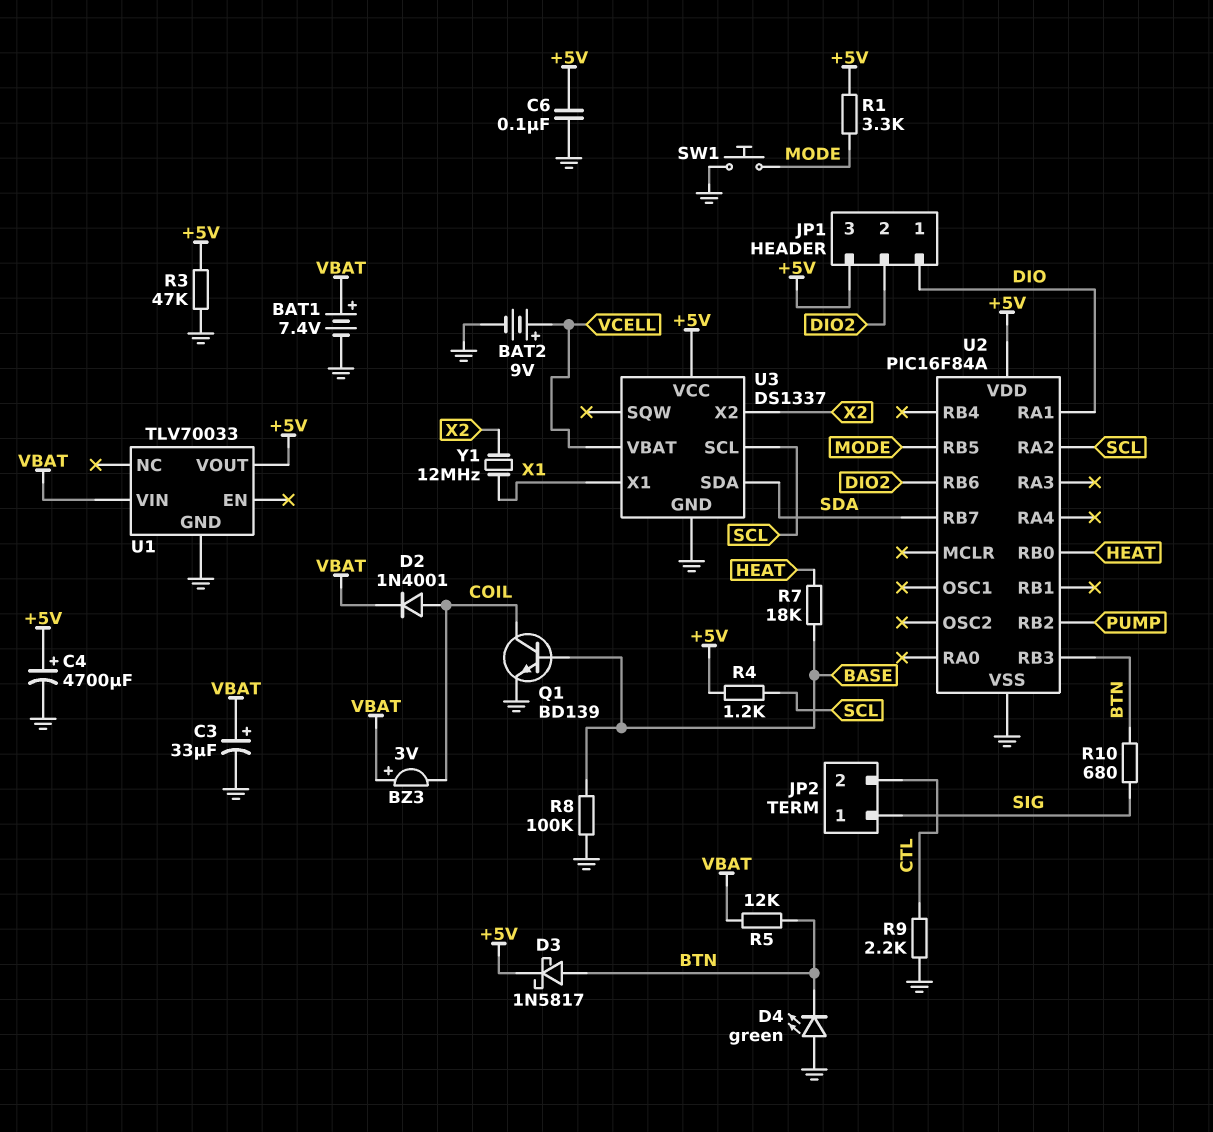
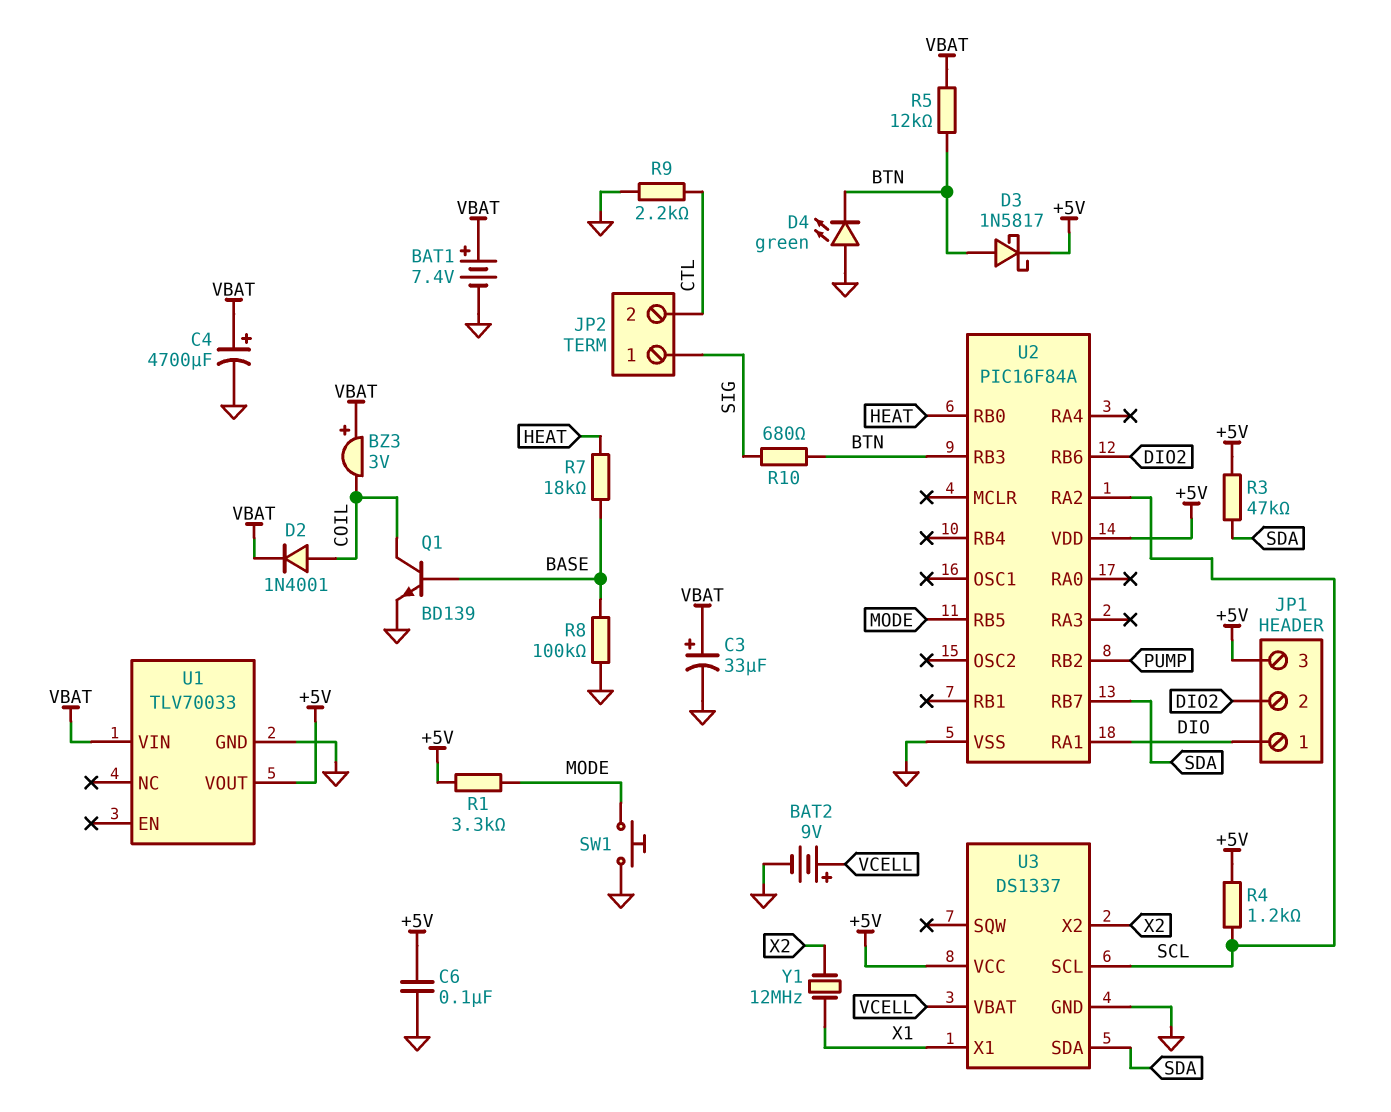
C4: 4700uF (plus +5V, minus GND) -> 4700uF (plus VBAT, minus GND)
R3: 47k (+5V, GND) -> 47k (+5V, SDA)

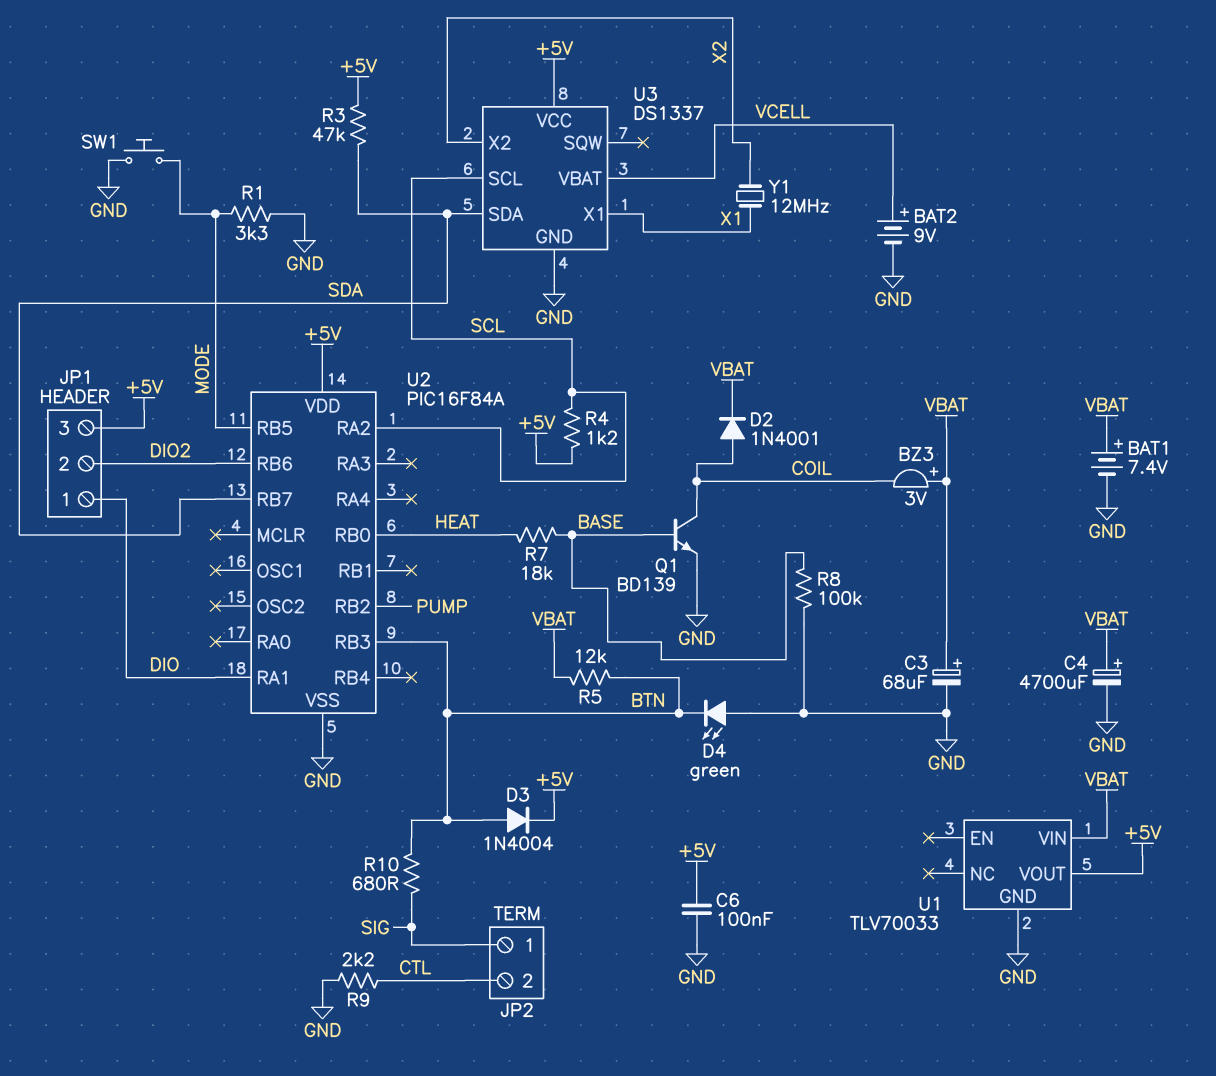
C3: 33uF (plus VBAT, minus GND) -> 68uF (plus VBAT, minus GND)
D3: schottky 1N5817 (A BTN, K +5V) -> diode 1N4004 (A BTN, K +5V)
R1: 3.3k (+5V, MODE) -> 3.3k (GND, MODE)

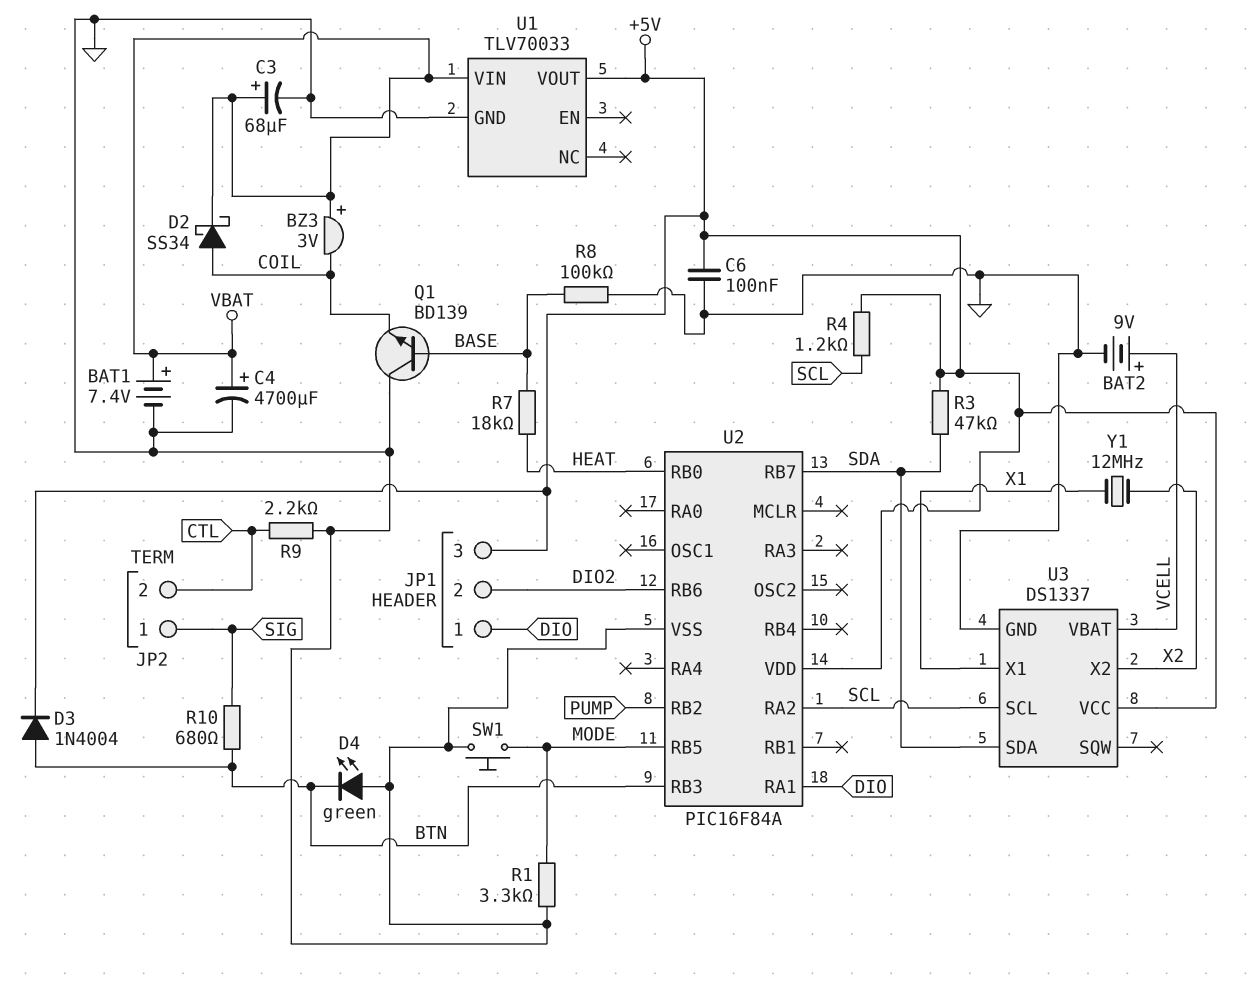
D2: diode 1N4001 (A COIL, K VBAT) -> schottky SS34 (A COIL, K VBAT)
Q1: NPN BD139 (B BASE, C COIL, E GND) -> NPN BD139 (B BASE, C GND, E COIL)
R5: 12k (BTN, VBAT) -> none

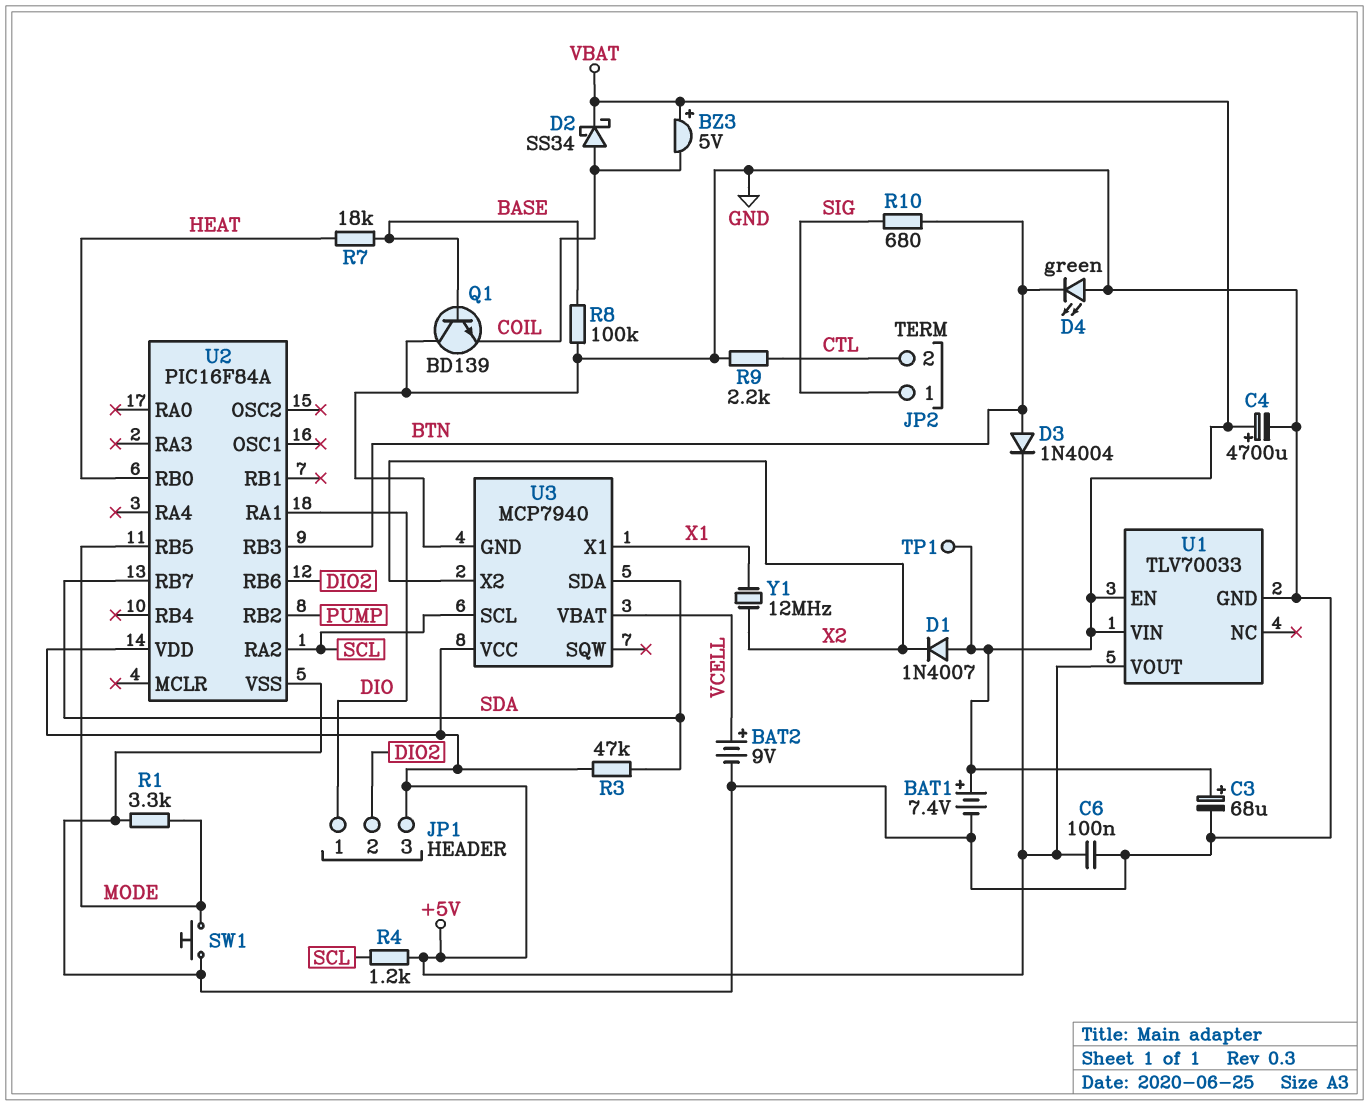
BZ3: buzzer 3V (plus VBAT, minus COIL) -> buzzer 5V (plus VBAT, minus COIL)
D1: none -> diode 1N4007 (A VBAT, K X2)
TP1: none -> test point (VBAT)
U1 pin EN: none -> VBAT
U3: DS1337 -> MCP7940

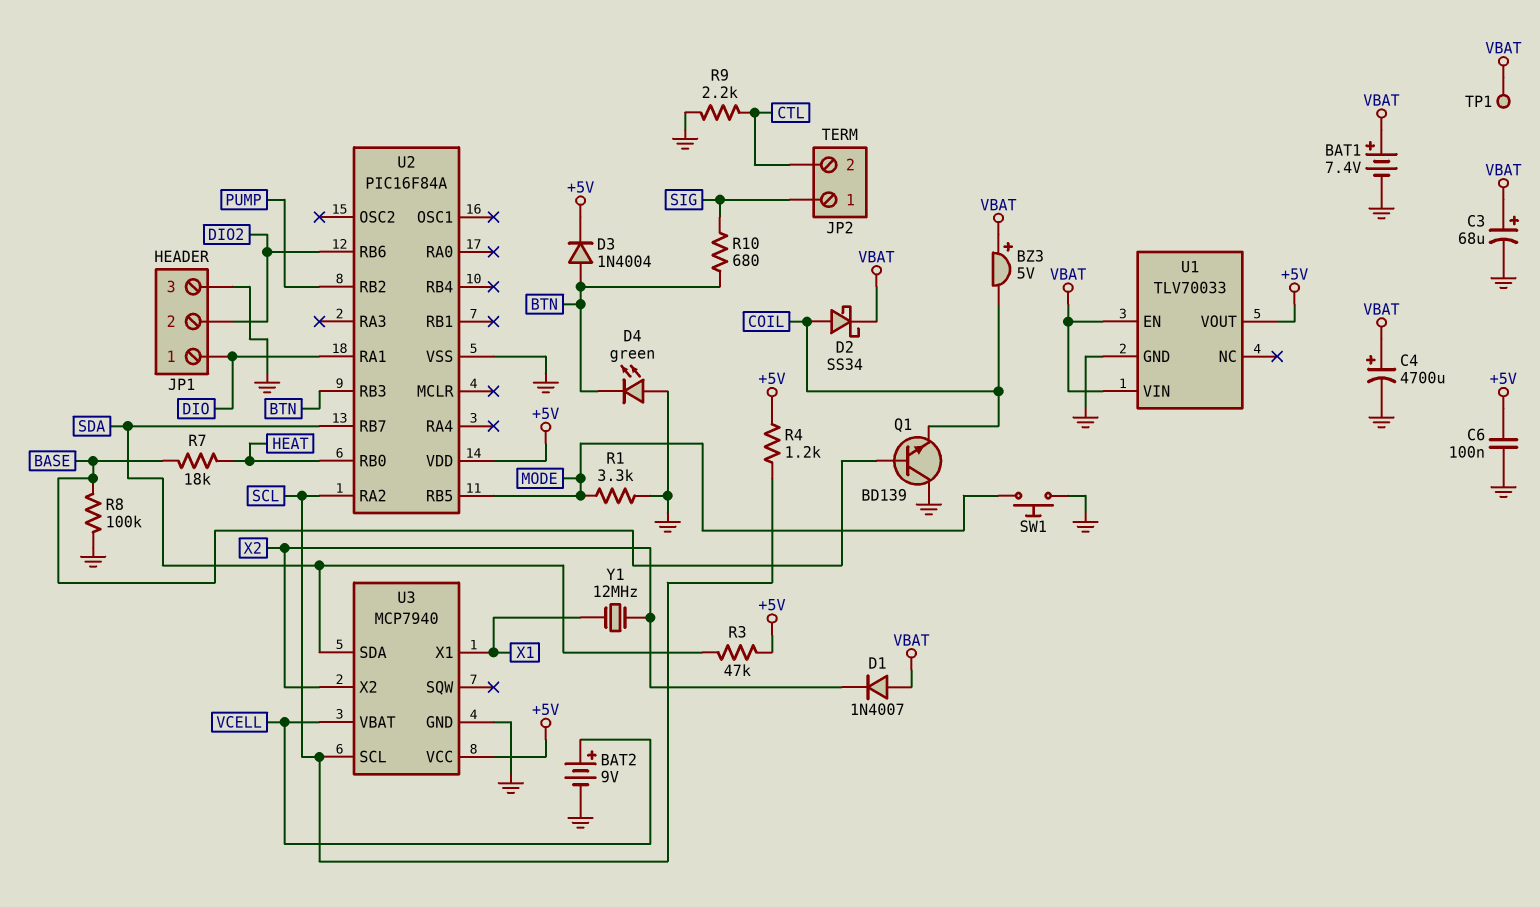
JP1 pin 3: +5V -> GND

